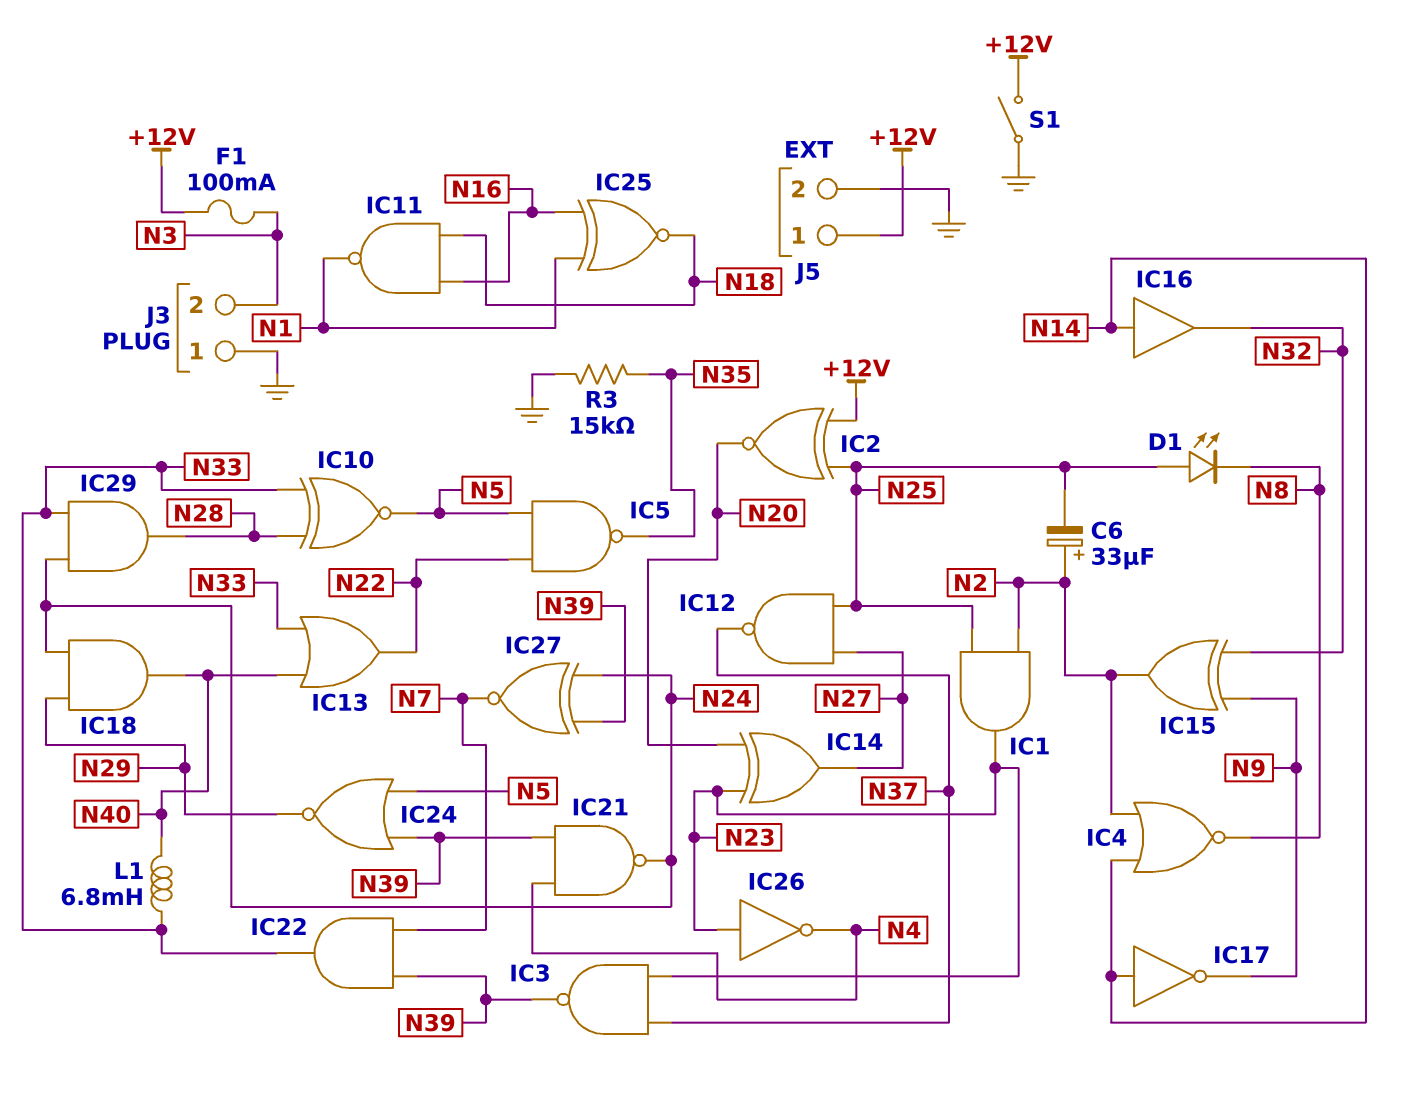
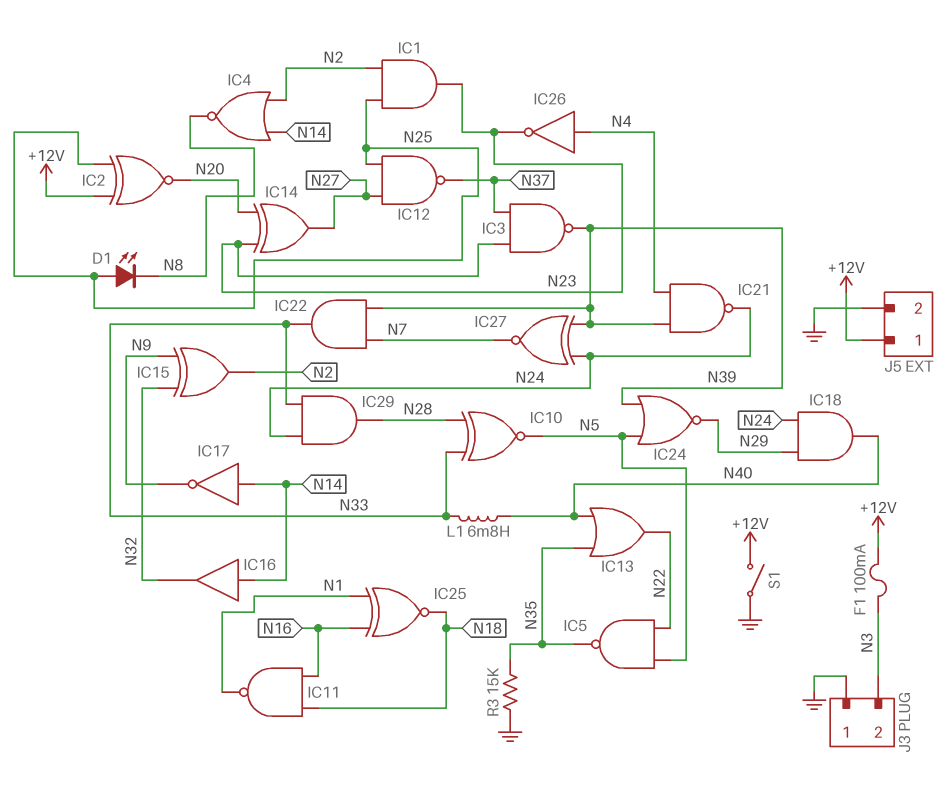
C6: 33uF (plus N2, minus N25) -> none
IC13: OR (in N33, in N40, out N22) -> OR (in N35, in N40, out N22)
IC26: NOT (in N23, out N4) -> NOT (in N4, out N23)

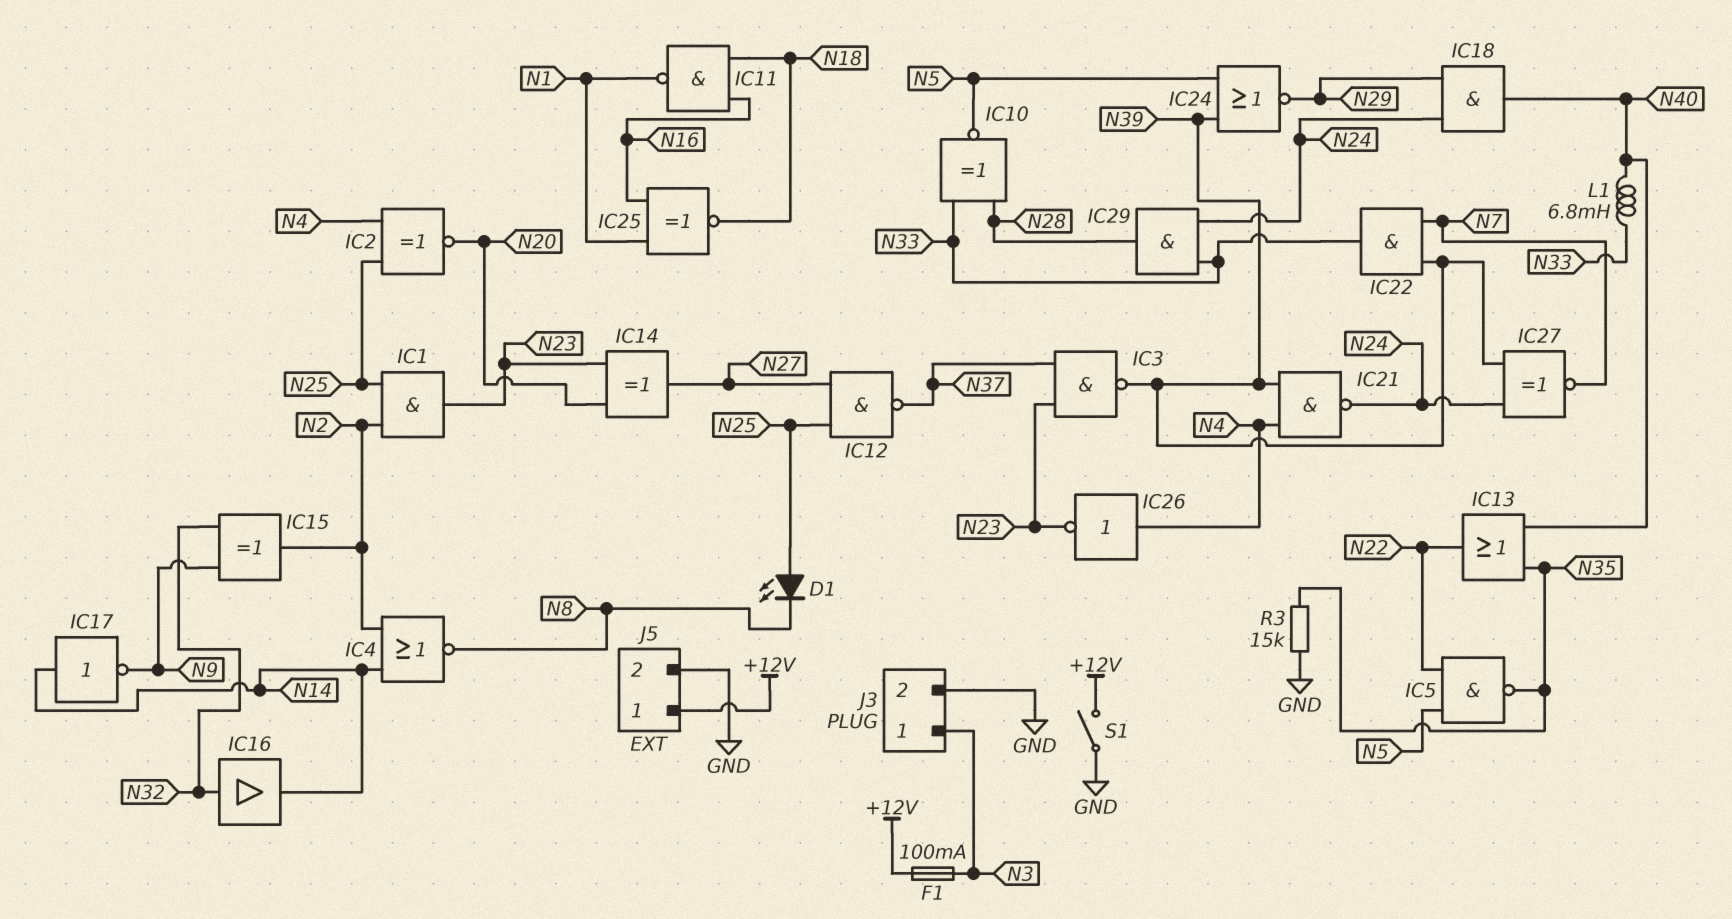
IC2: XNOR (in +12V, in N25, out N20) -> XNOR (in N4, in N25, out N20)
IC16: buffer (in N14, out N32) -> buffer (in N32, out N14)
J3 pin 1: GND -> N3
J3 pin 2: N3 -> GND

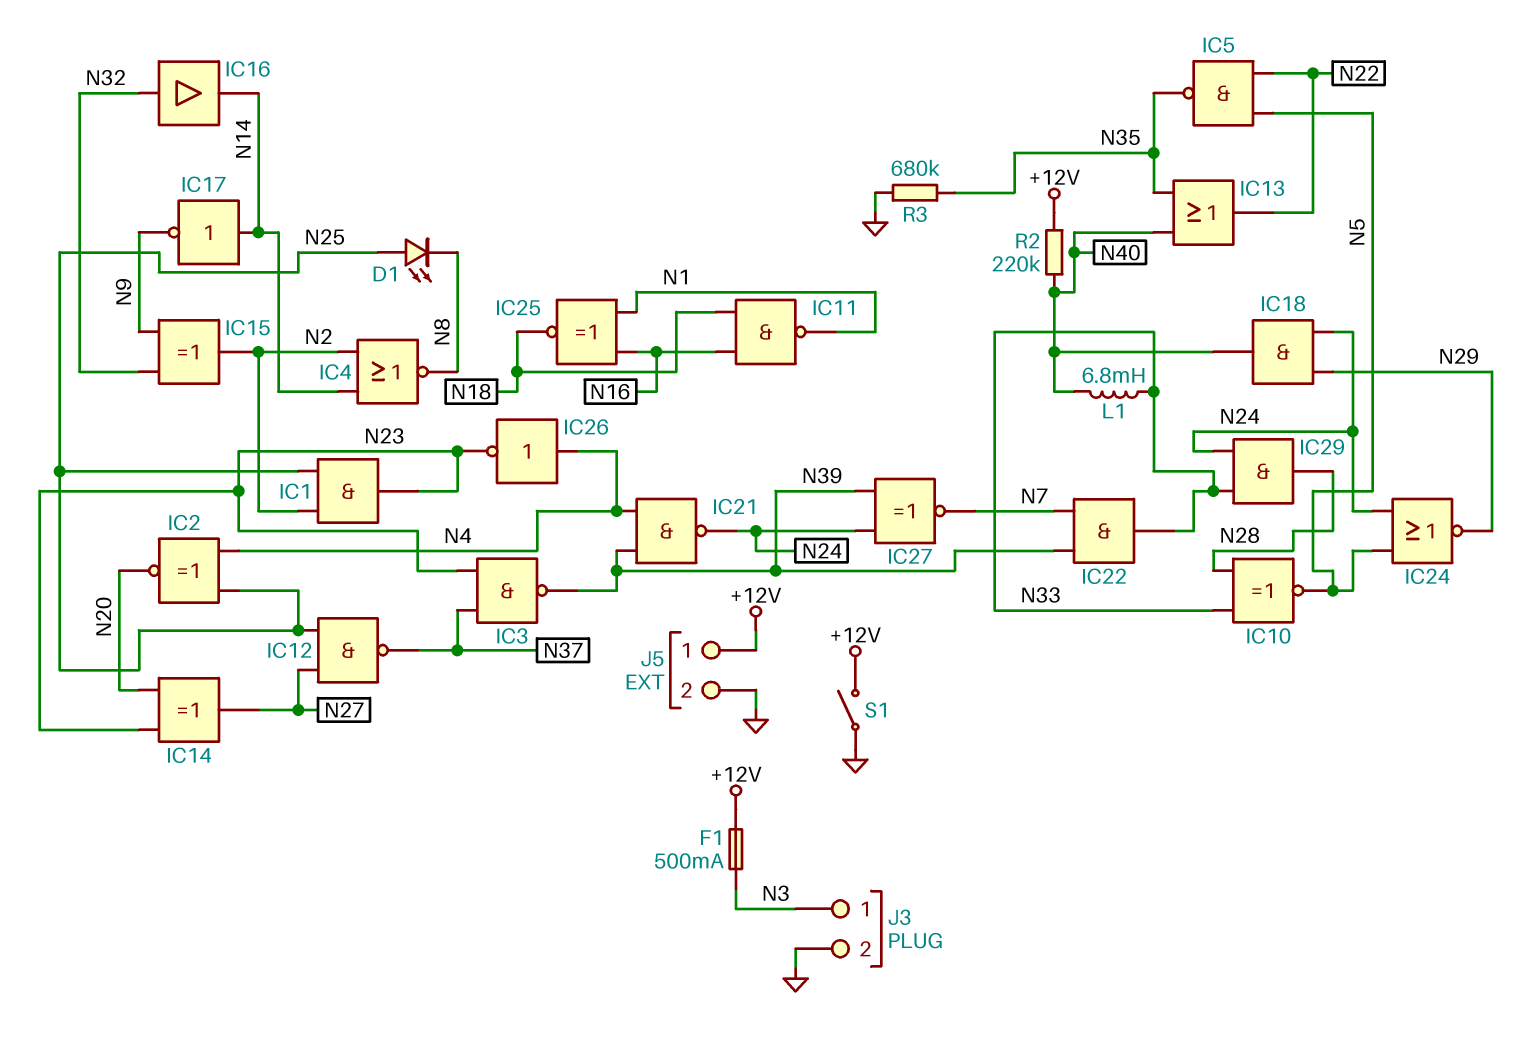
F1: 100mA (+12V, N3) -> 500mA (+12V, N3)
IC24: NOR (in N5, in N39, out N29) -> NOR (in N5, in N24, out N29)
R2: none -> 220k (+12V, N40)
R3: 15k (GND, N35) -> 680k (GND, N35)

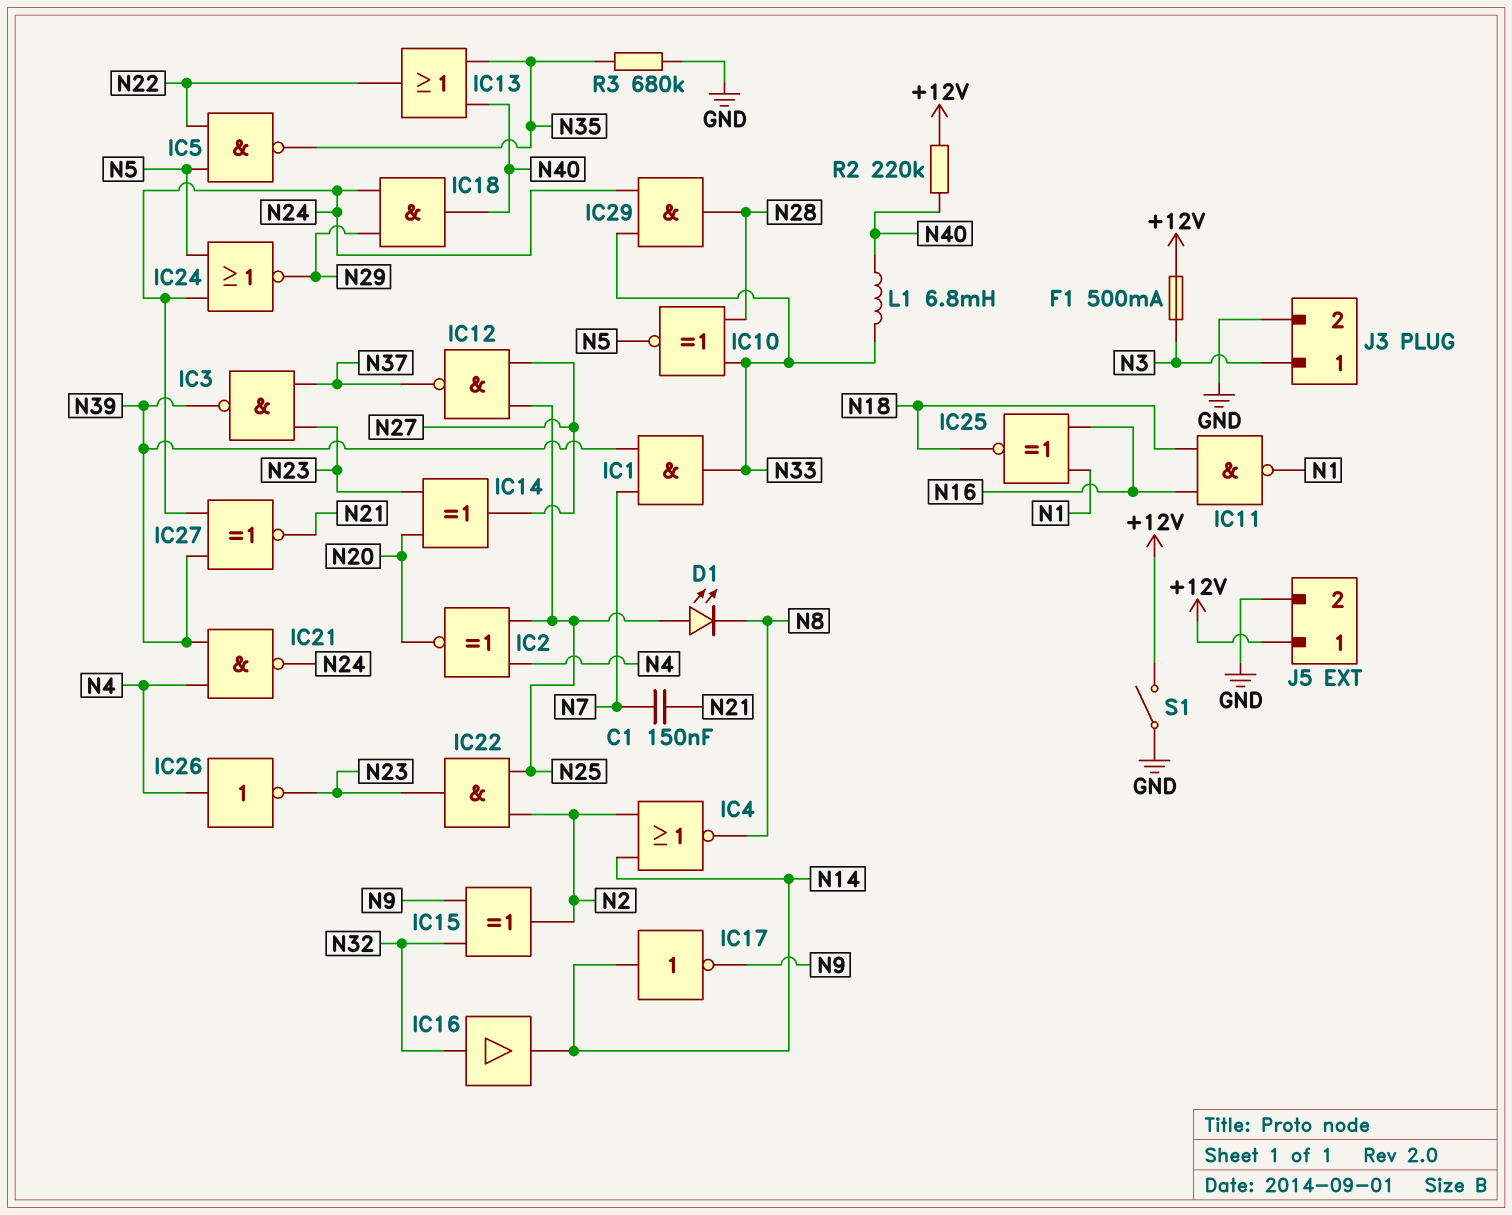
C1: none -> 150nF (N7, N21)
IC1: AND (in N2, in N25, out N23) -> AND (in N7, in N39, out N33)
IC22: AND (in N7, in N39, out N33) -> AND (in N2, in N25, out N23)
IC27: XNOR (in N24, in N39, out N7) -> XNOR (in N24, in N39, out N21)

